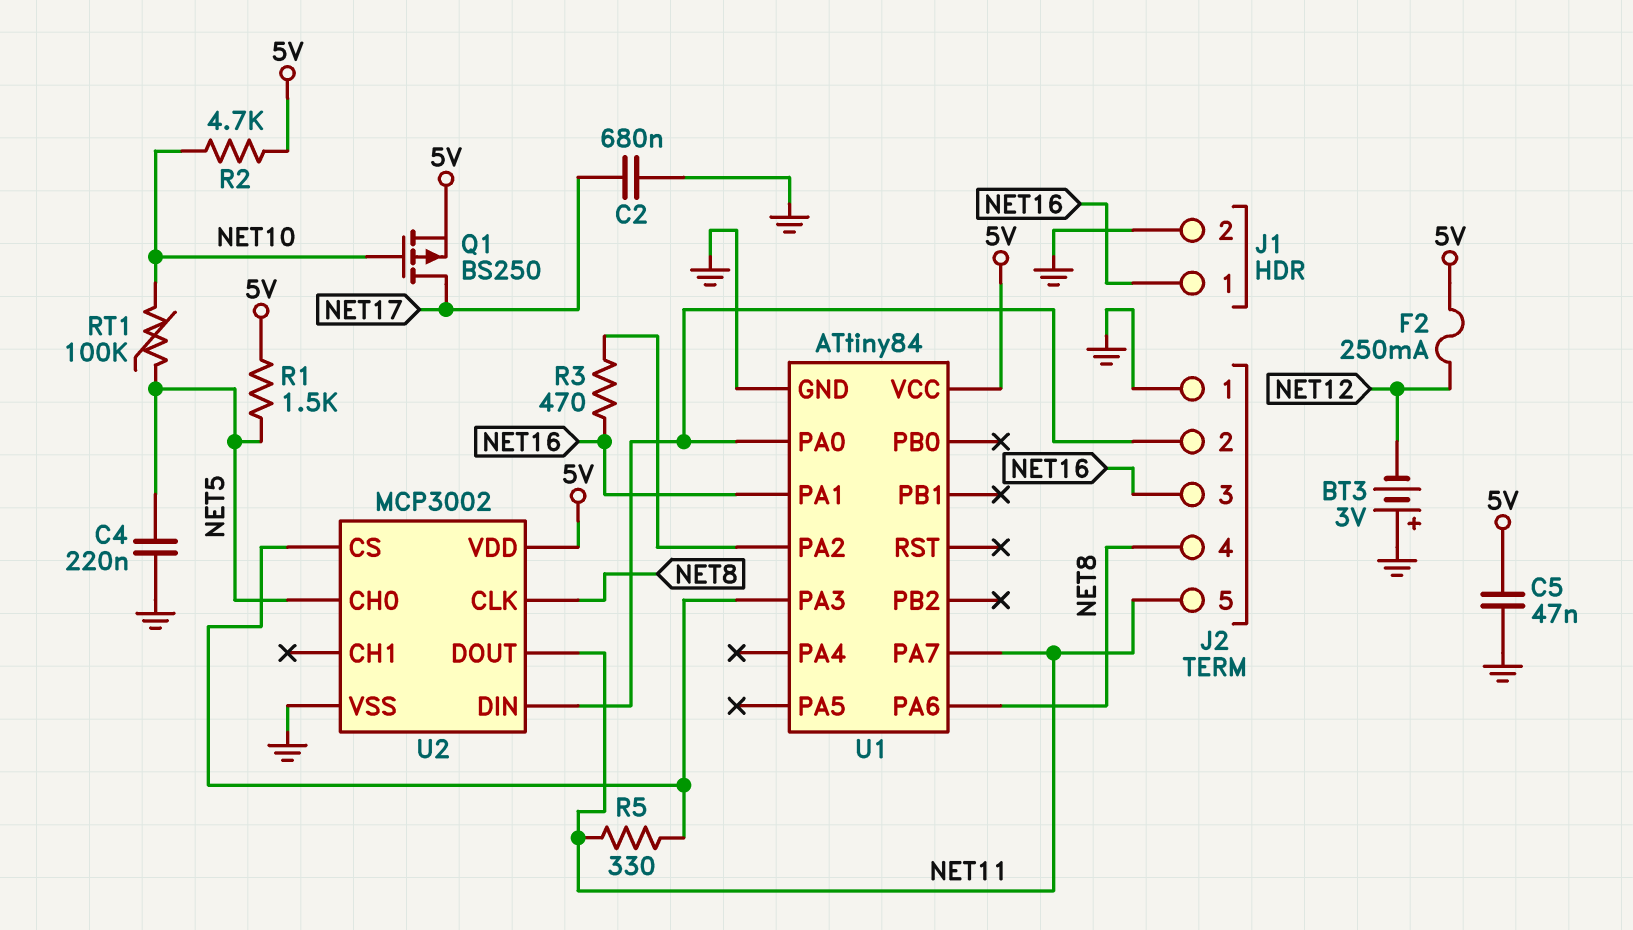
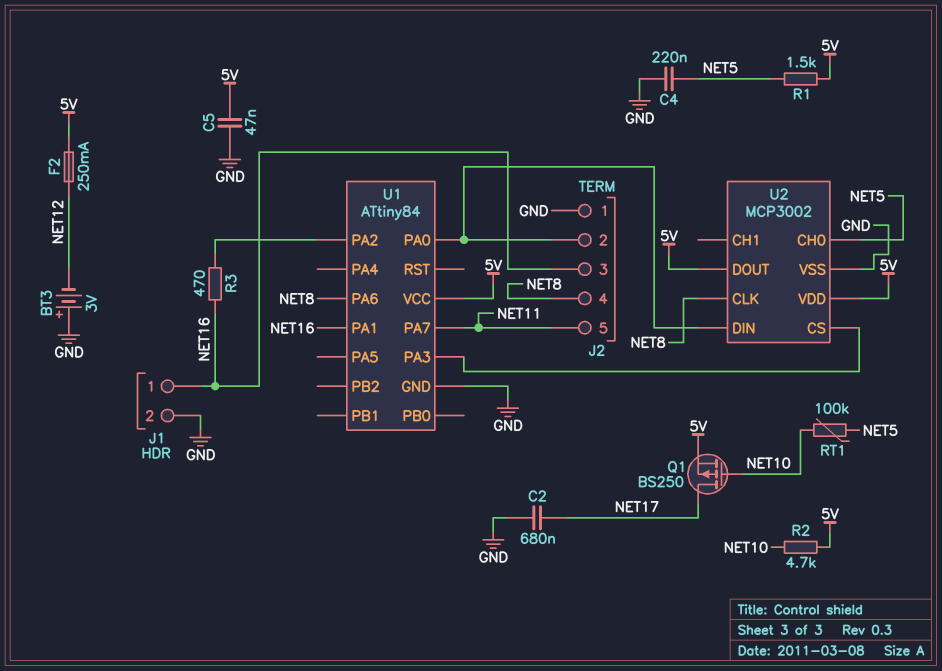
R5: 330 (NET11, U1/PA3) -> none
U2 pin DOUT: NET11 -> 5V

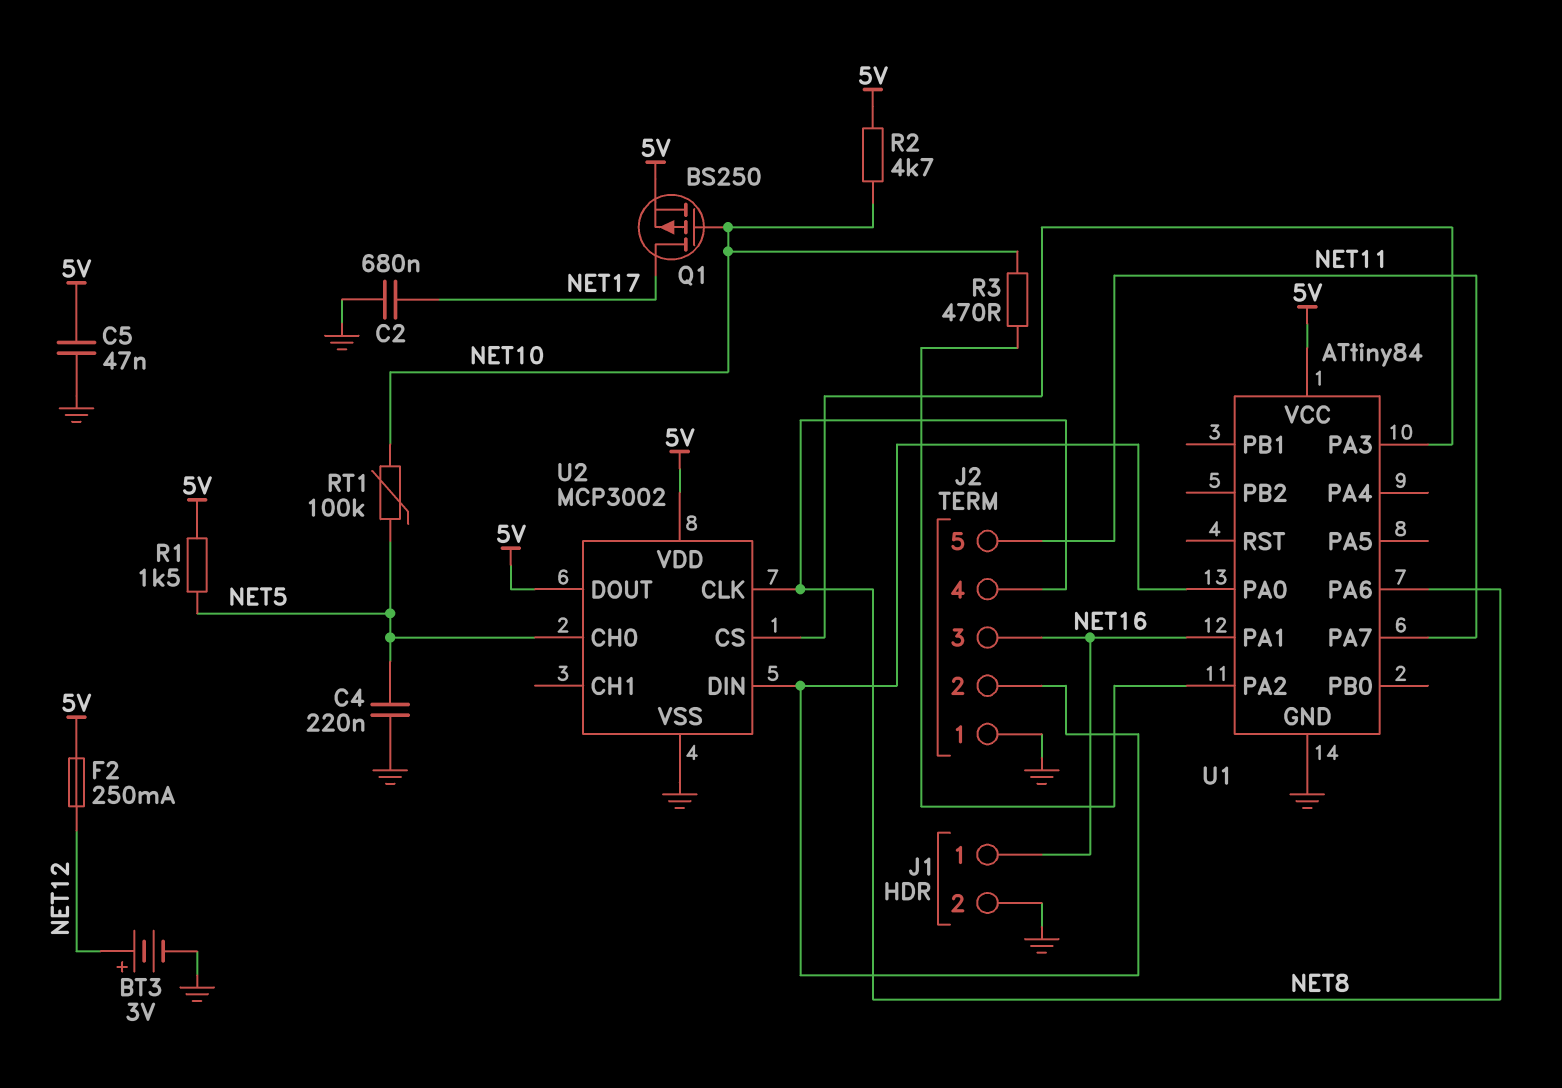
BT3: 3V (plus GND, minus NET12) -> 3V (plus NET12, minus GND)
R3: 470 (NET16, U1/PA2) -> 470 (NET10, U1/PA2)

